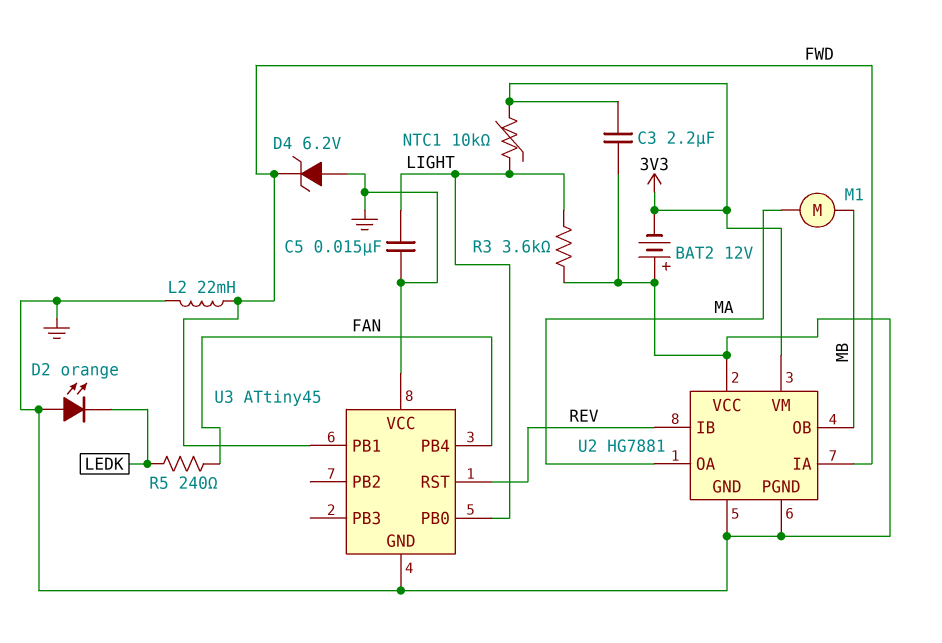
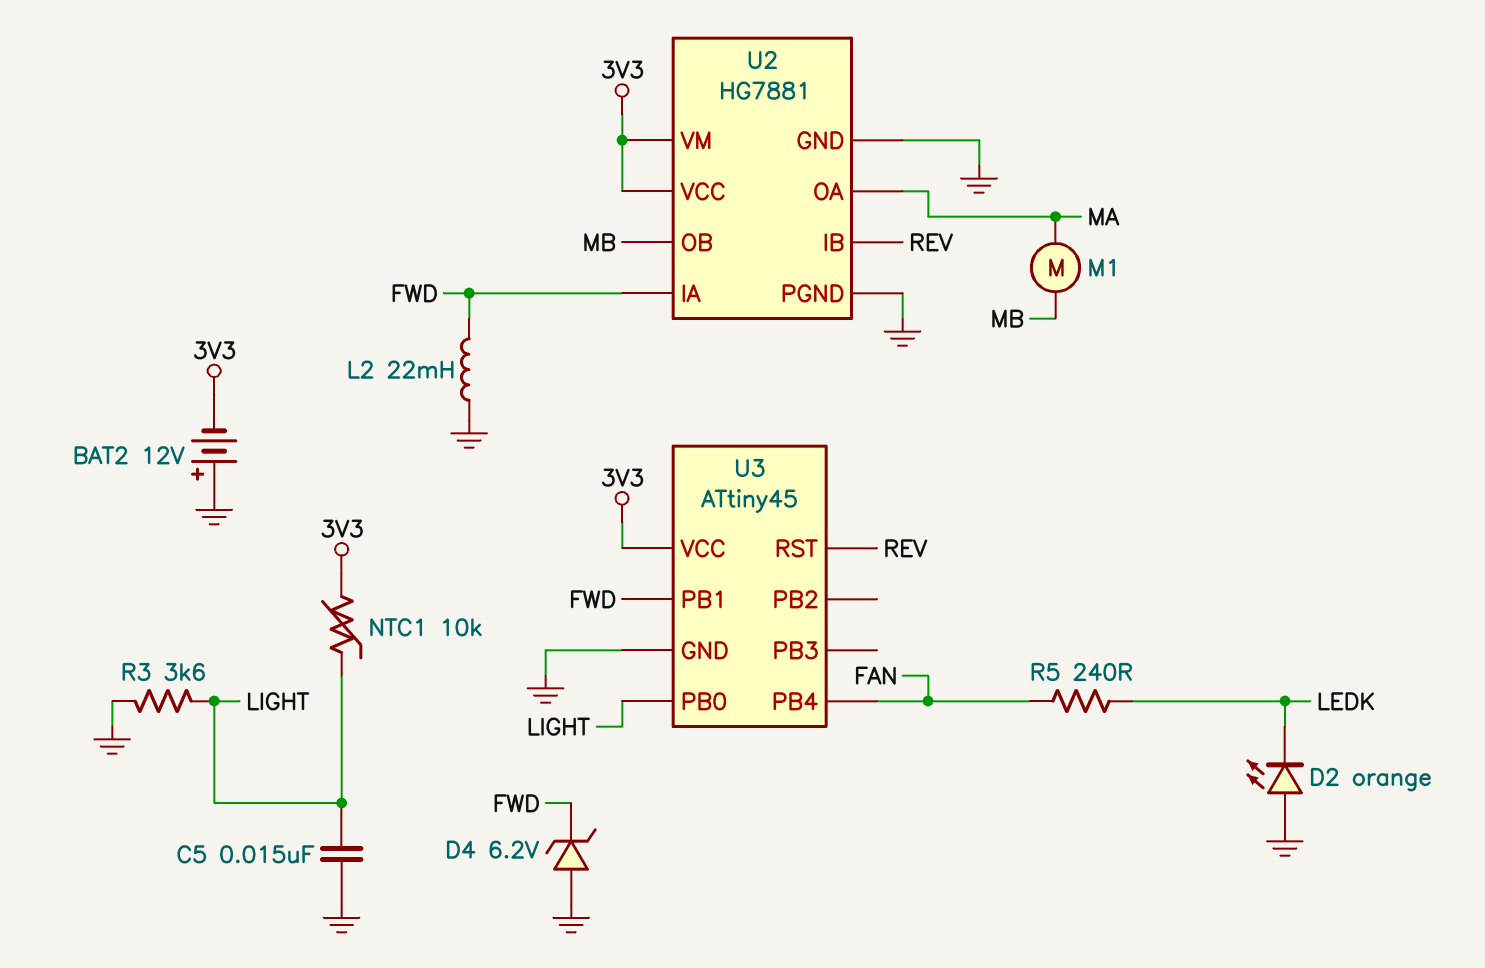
C3: 2.2uF (3V3, GND) -> none
U2 pin VCC: GND -> 3V3
U3 pin VCC: GND -> 3V3

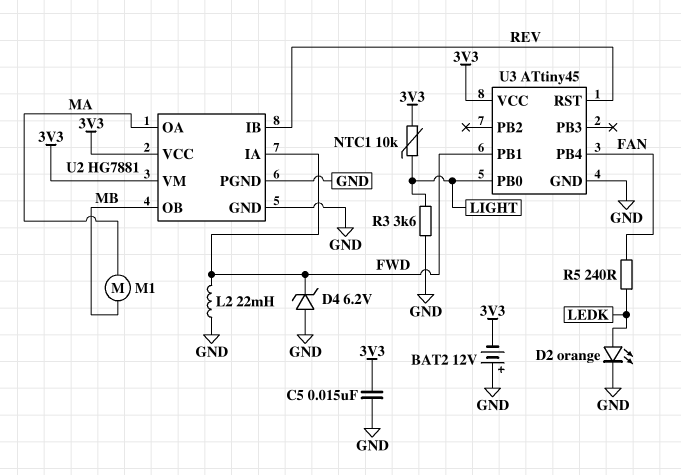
C5: 15nF (GND, LIGHT) -> 15nF (3V3, GND)
D2: LED orange (A GND, K LEDK) -> LED orange (A LEDK, K GND)

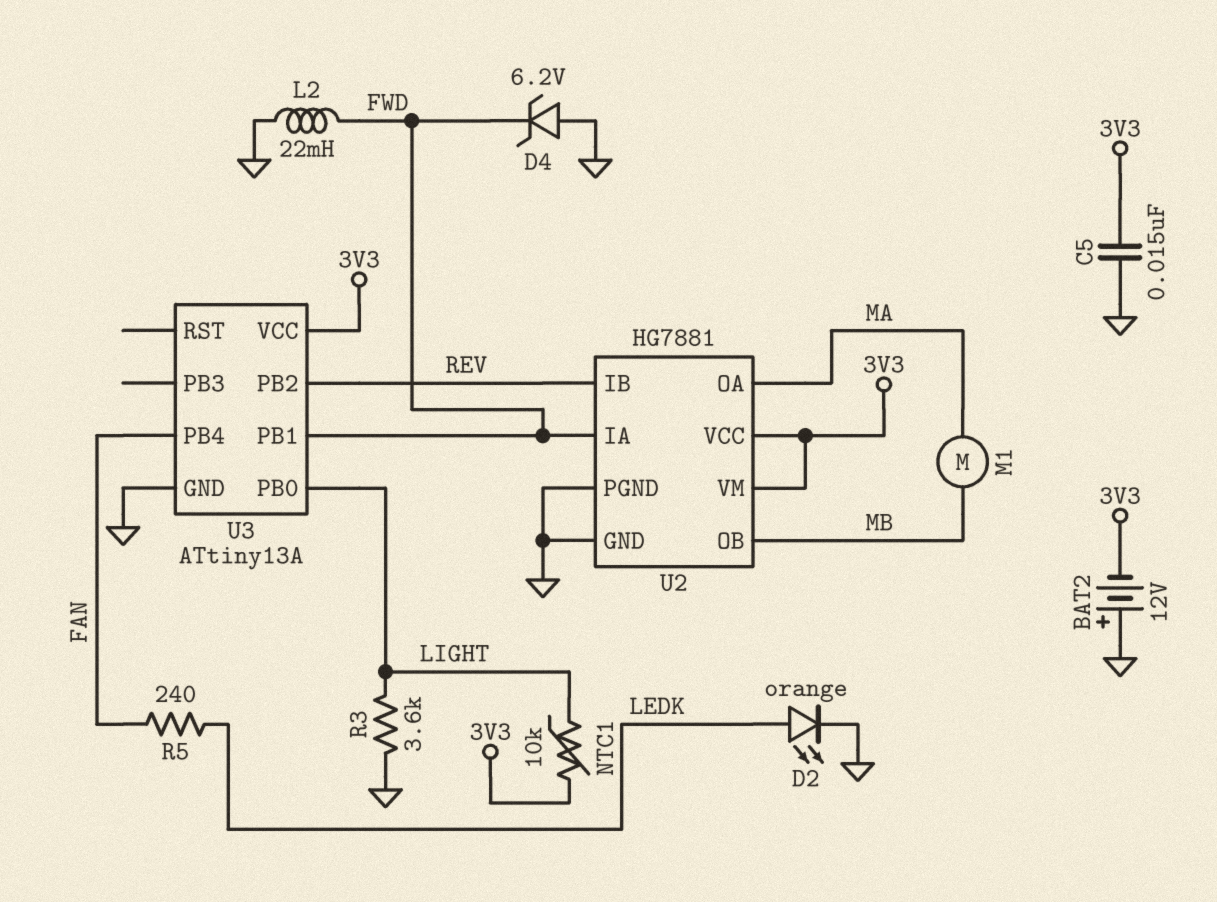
U3: ATtiny45 -> ATtiny13A
U3 pin PB2: none -> REV
U3 pin RST: REV -> none

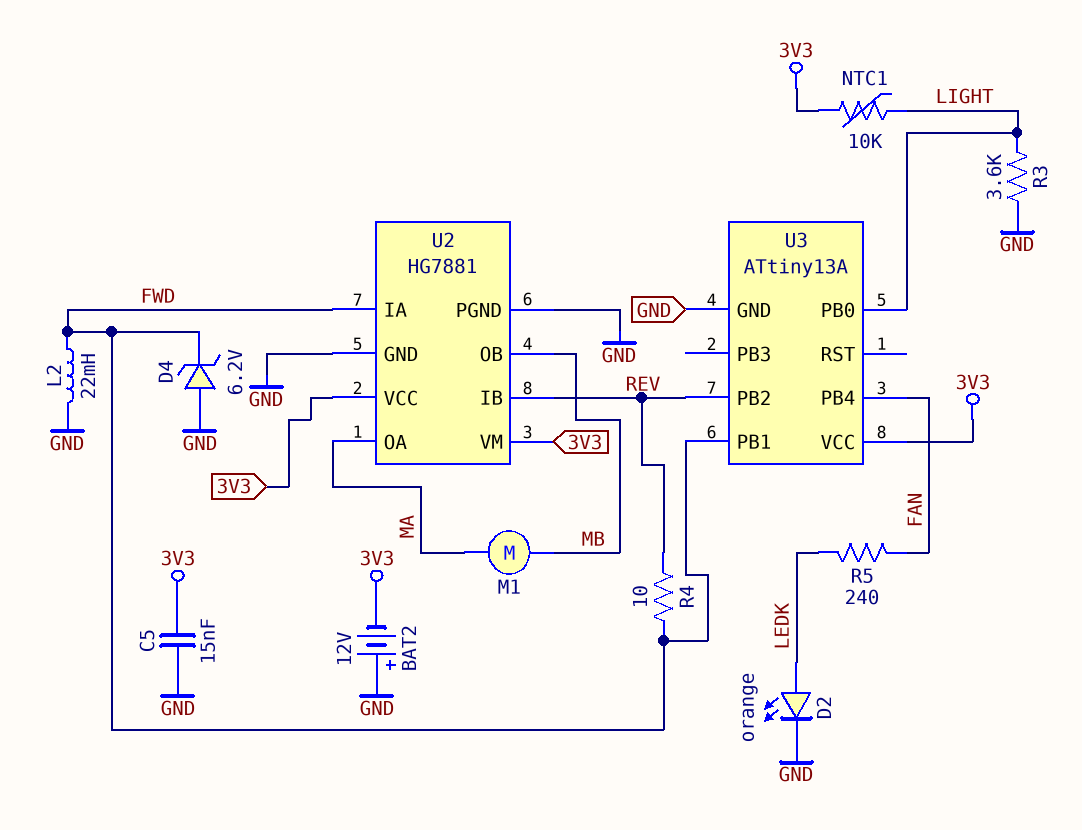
R4: none -> 10 (FWD, REV)

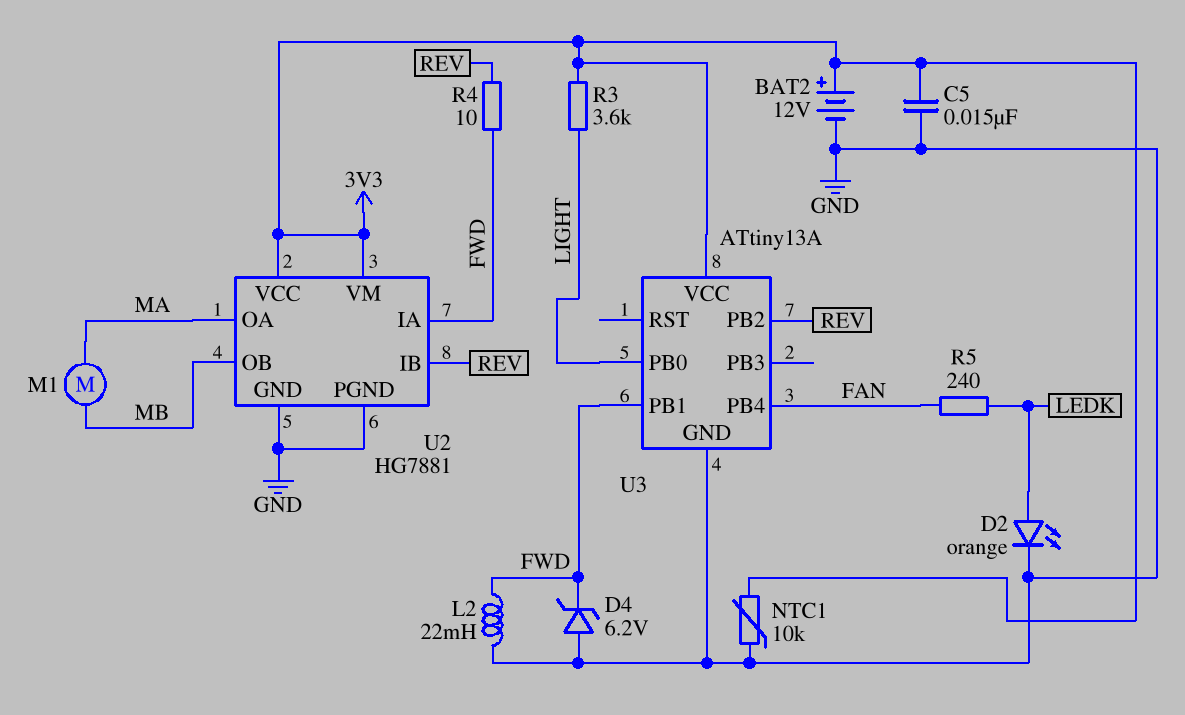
BAT2: 12V (plus GND, minus 3V3) -> 12V (plus 3V3, minus GND)
NTC1: 10k (3V3, LIGHT) -> 10k (3V3, GND)
R3: 3.6k (GND, LIGHT) -> 3.6k (3V3, LIGHT)

